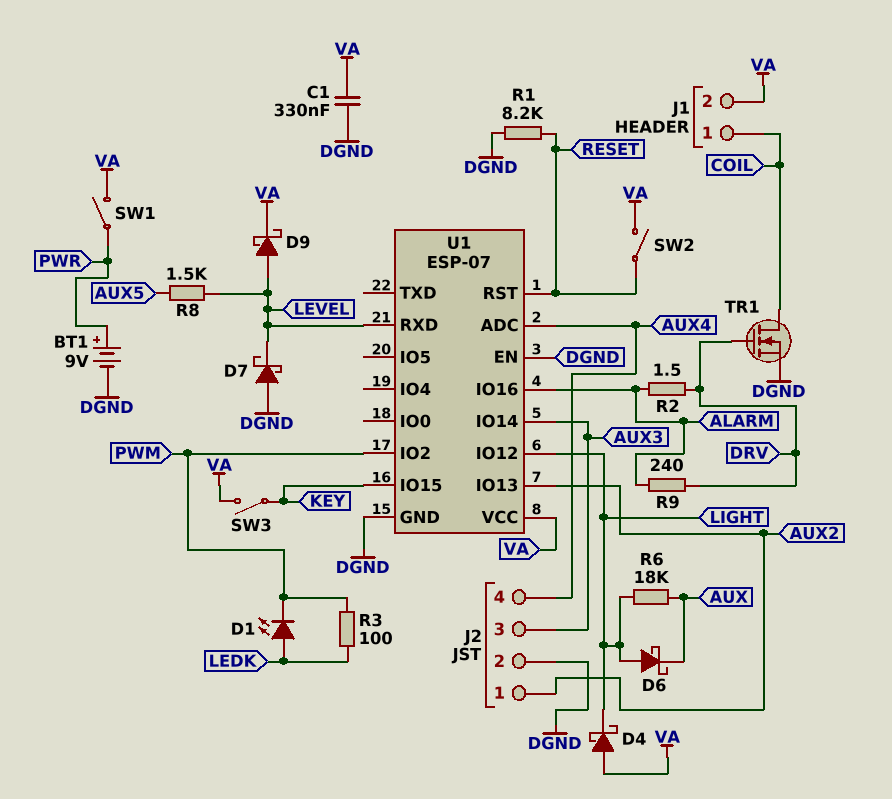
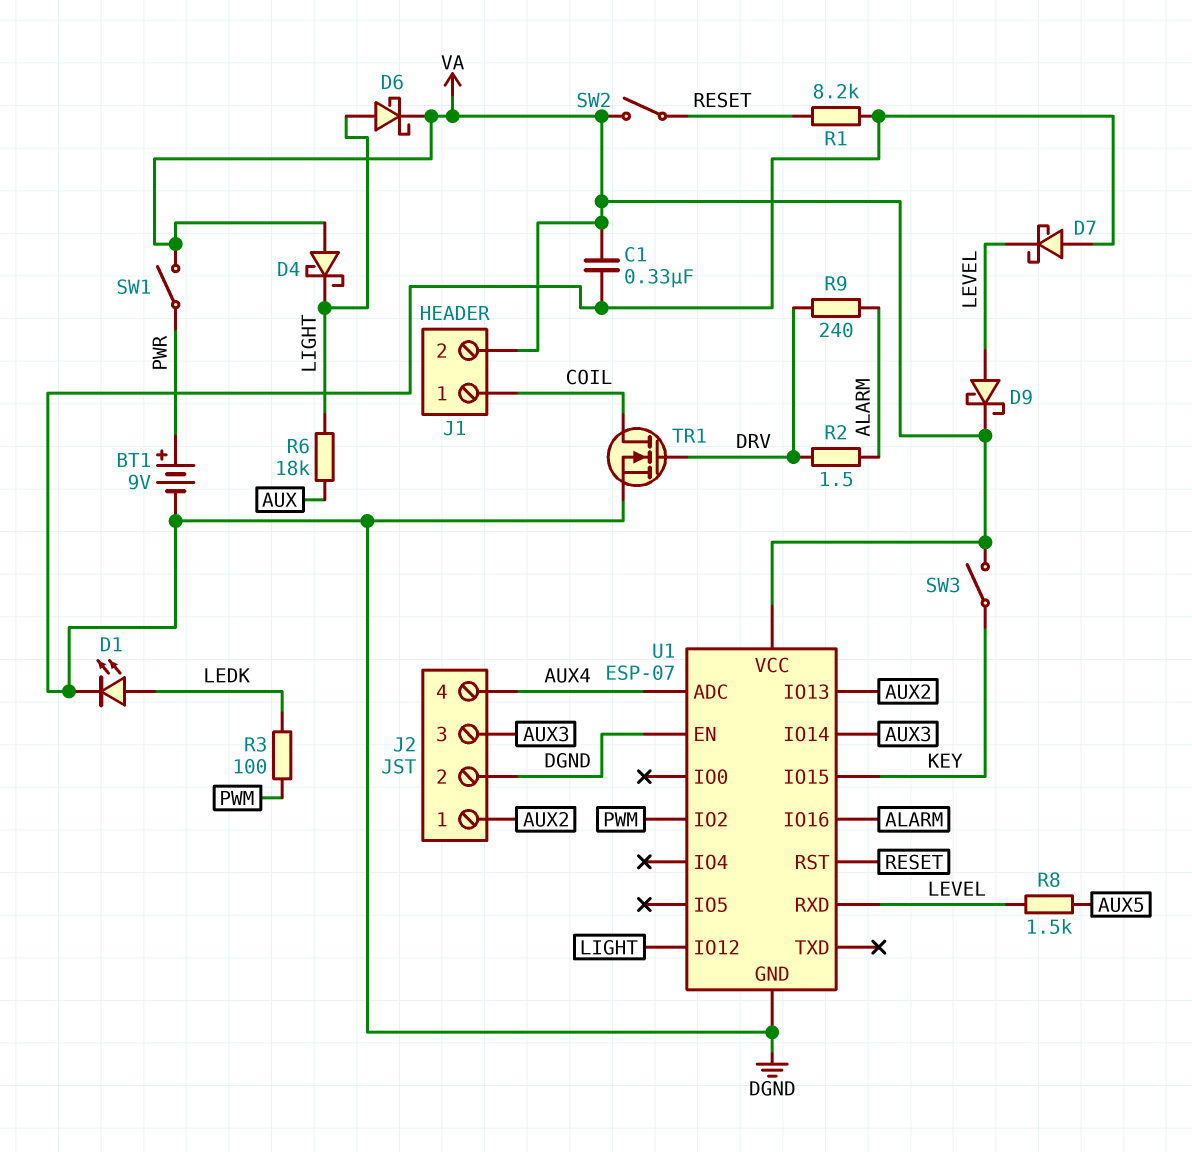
D1: LED (A LEDK, K PWM) -> LED (A LEDK, K DGND)
D6: schottky (A LIGHT, K AUX) -> schottky (A LIGHT, K VA)

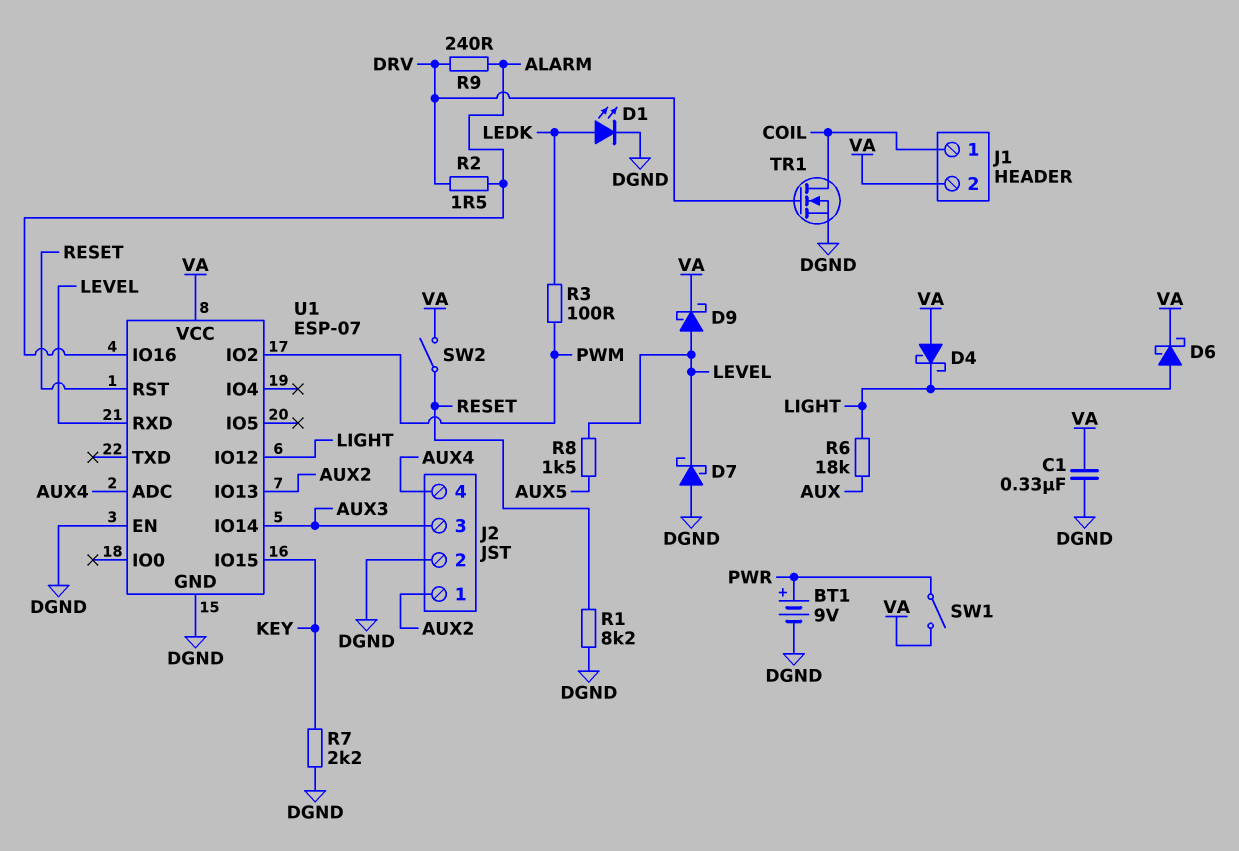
R7: none -> 2.2k (DGND, KEY)
SW3: switch (KEY, VA) -> none

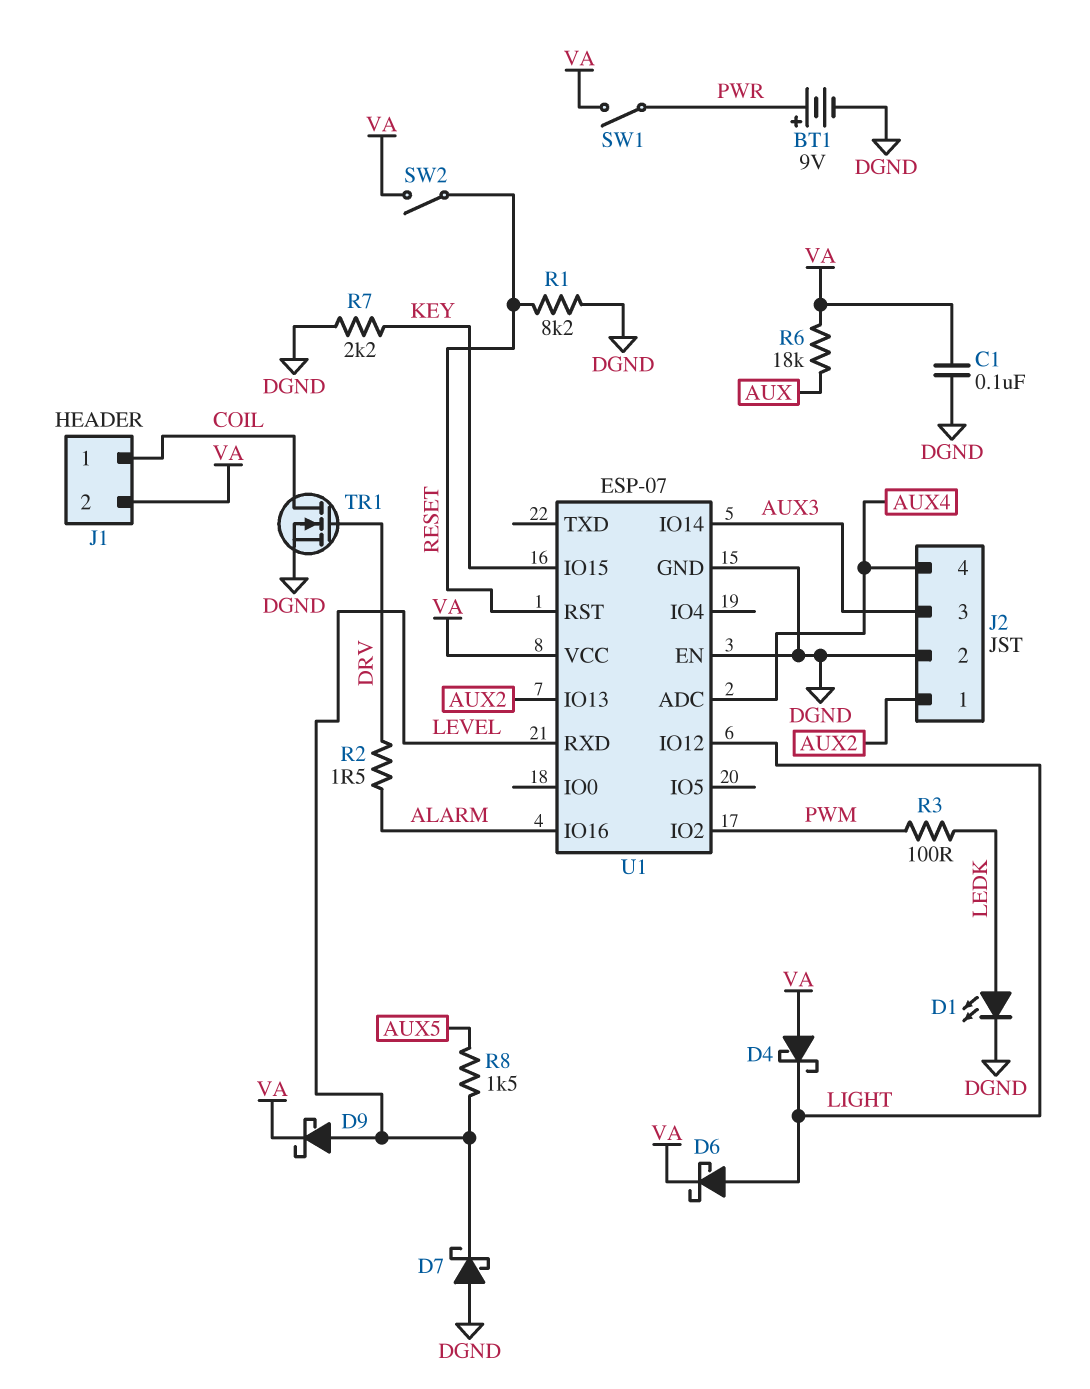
C1: 330nF (DGND, VA) -> 100nF (DGND, VA)
R6: 18k (AUX, LIGHT) -> 18k (AUX, VA)
R9: 240 (ALARM, DRV) -> none

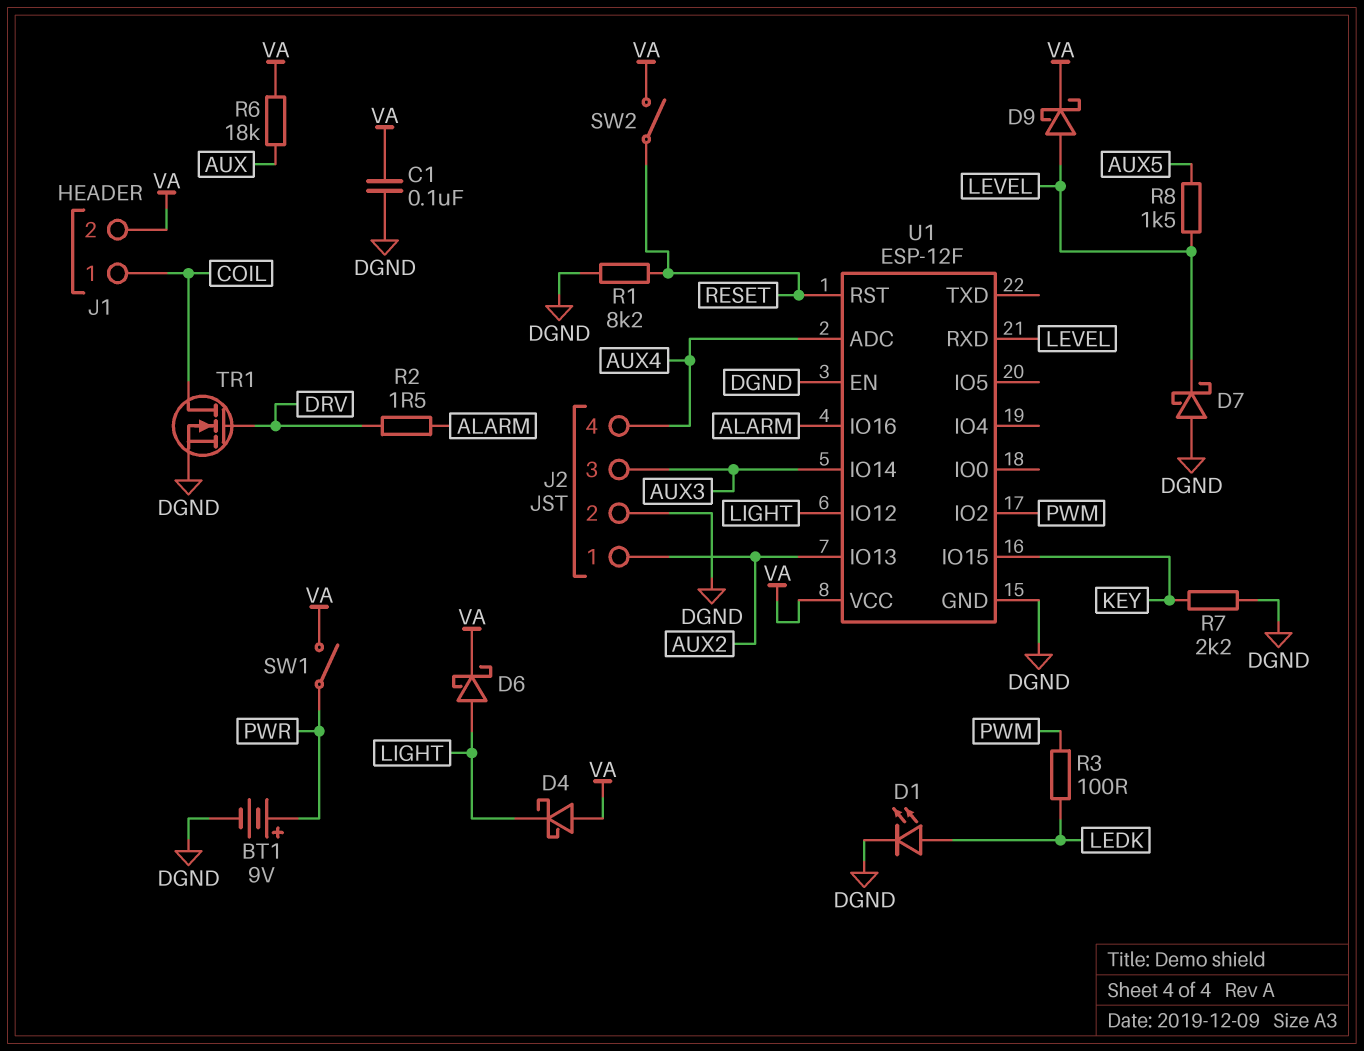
U1: ESP-07 -> ESP-12F

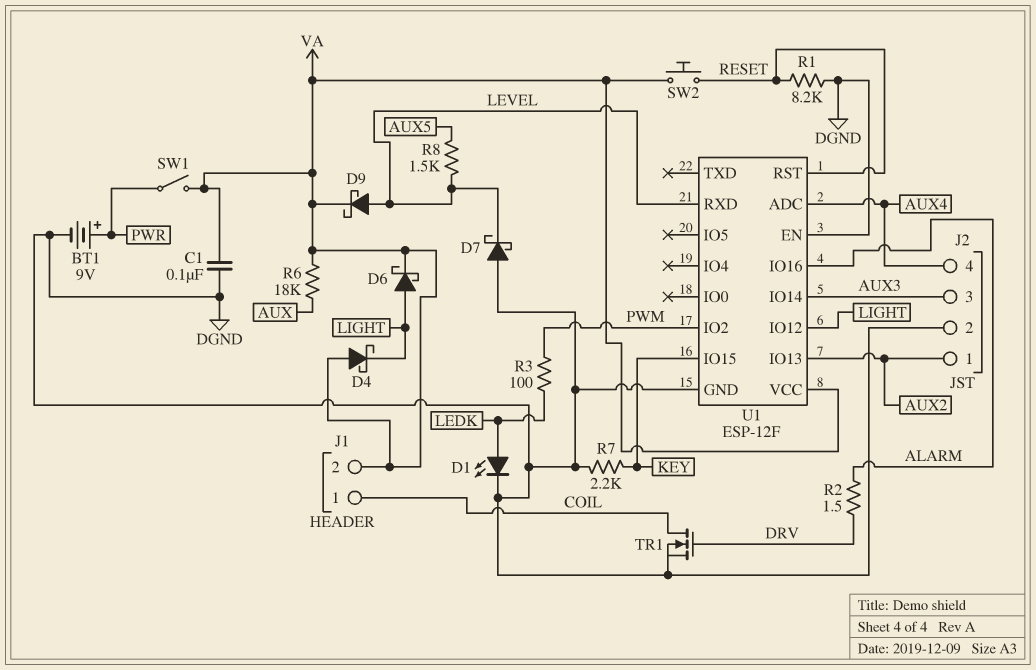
SW2: switch (RESET, VA) -> button (RESET, VA)

